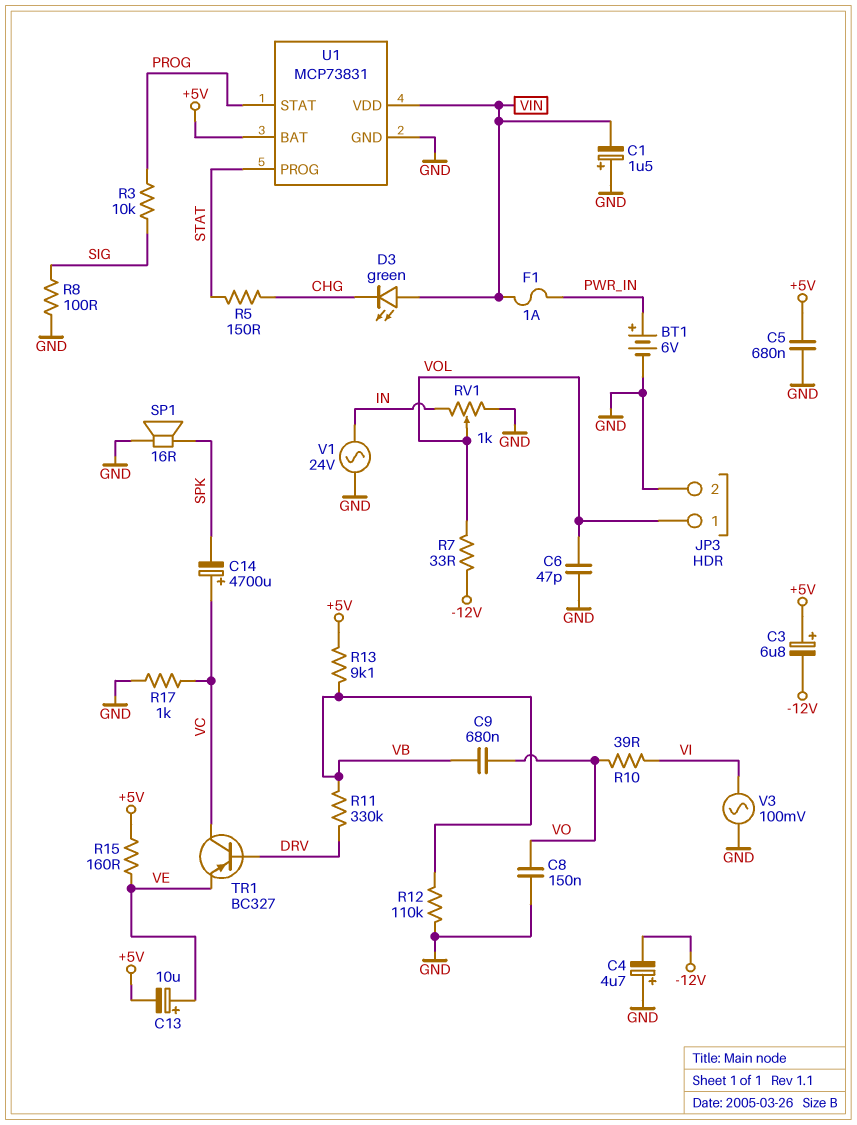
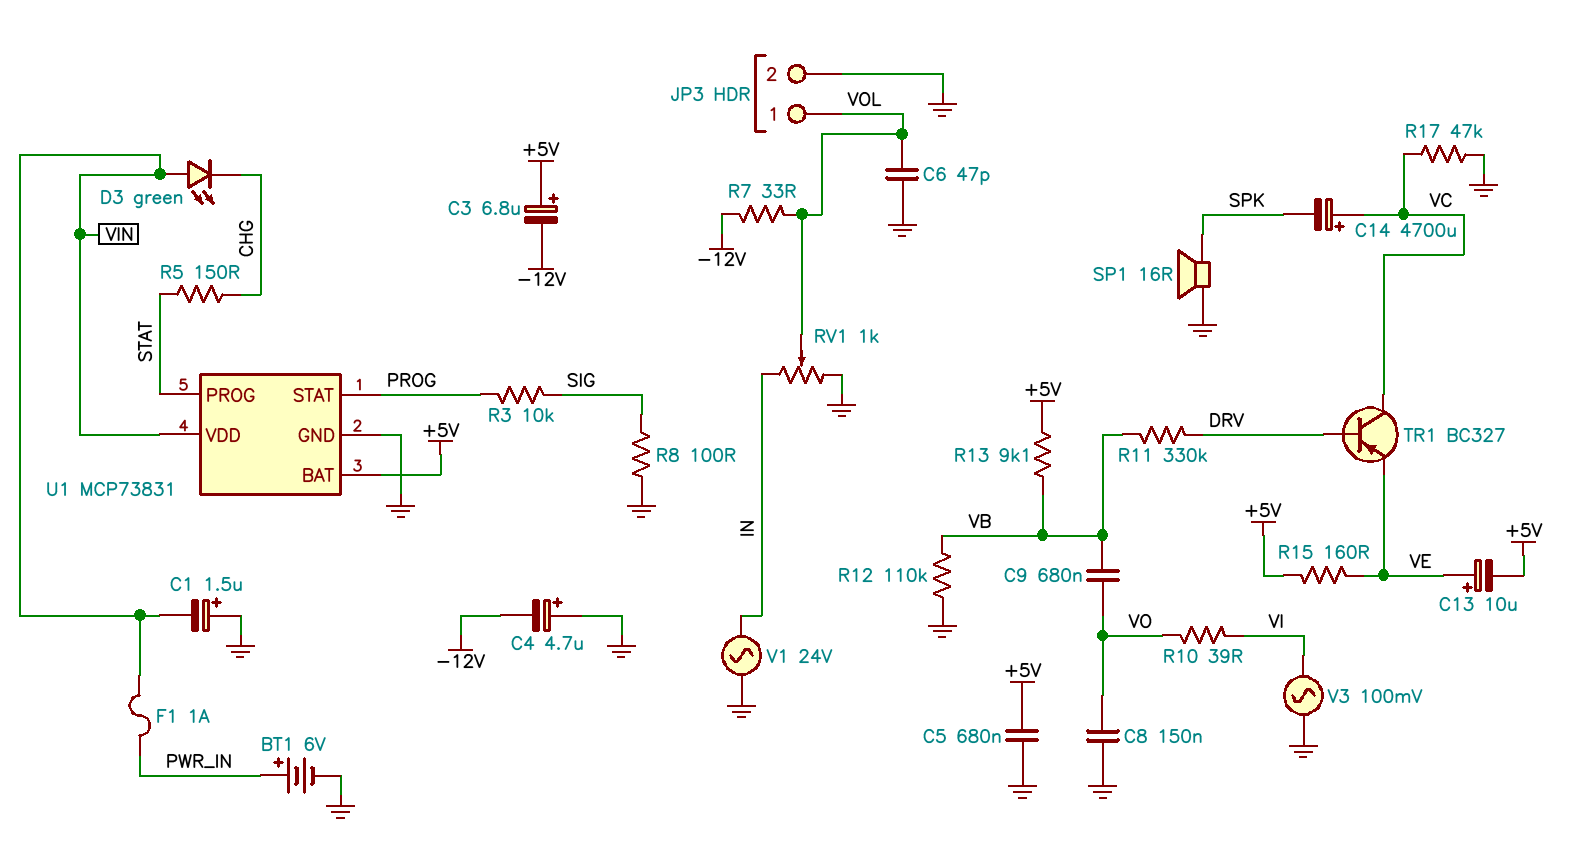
R17: 1k (GND, VC) -> 47k (GND, VC)

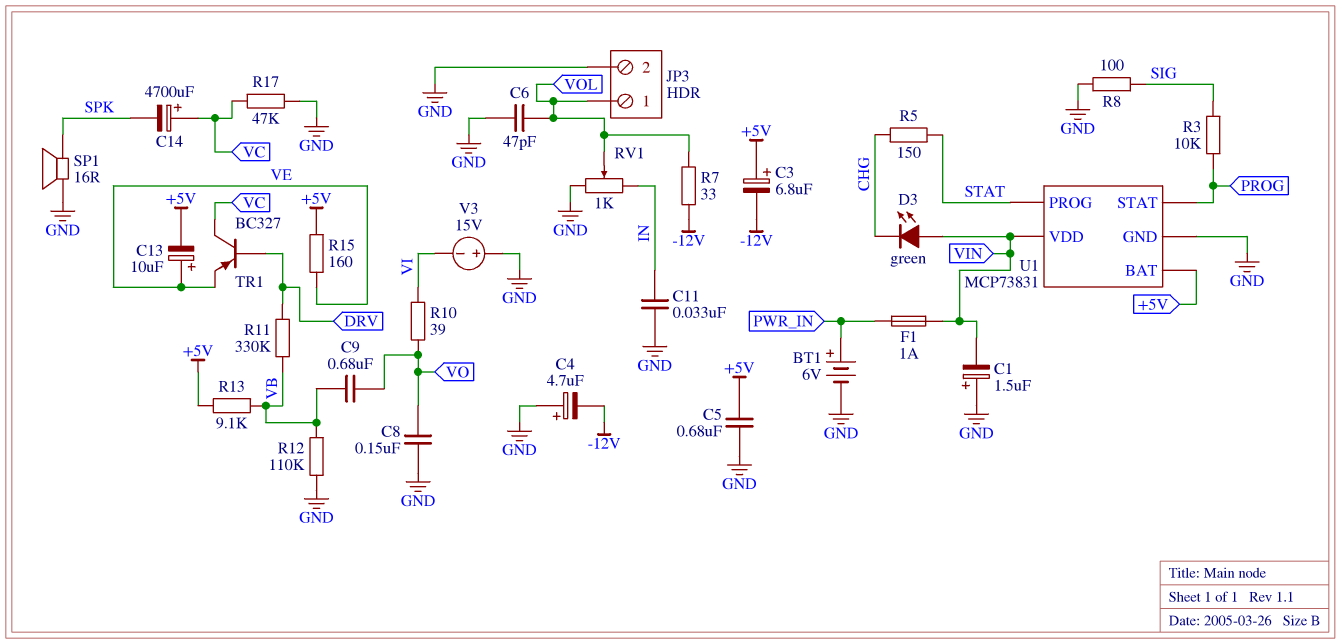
C11: none -> 33nF (GND, IN)
V1: AC 24V (GND, IN) -> none
V3: AC 100mV (GND, VI) -> 15V (plus GND, minus VI)

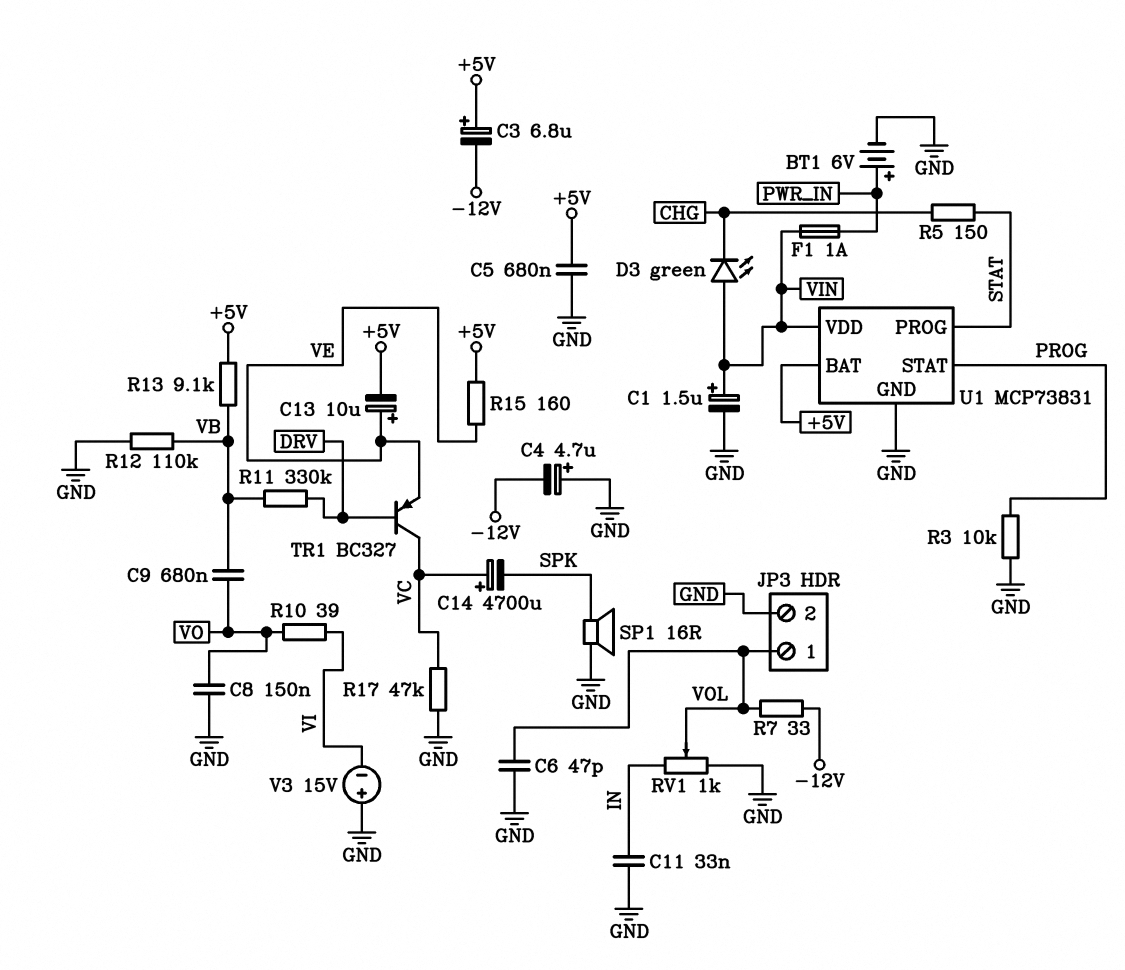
C1: 1.5uF (plus GND, minus VIN) -> 1.5uF (plus VIN, minus GND)
R3: 10k (PROG, SIG) -> 10k (GND, PROG)
R8: 100 (GND, SIG) -> none

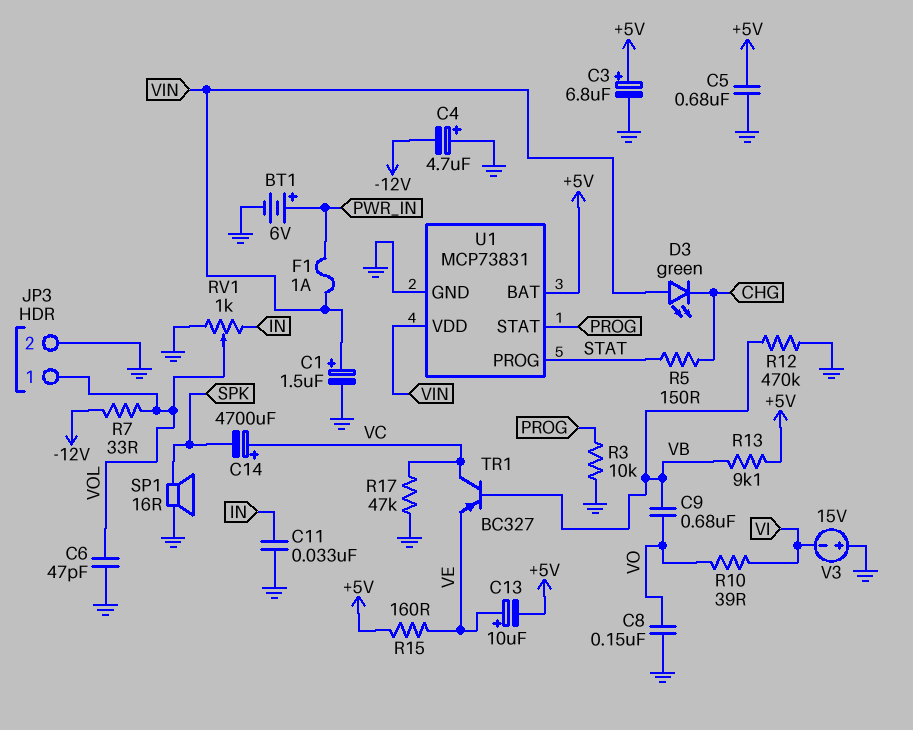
C3: 6.8uF (plus +5V, minus -12V) -> 6.8uF (plus +5V, minus GND)
R11: 330k (DRV, VB) -> none
R12: 110k (GND, VB) -> 470k (GND, VB)
TR1: PNP BC327 (B DRV, C VC, E VE) -> PNP BC327 (B VB, C VC, E VE)

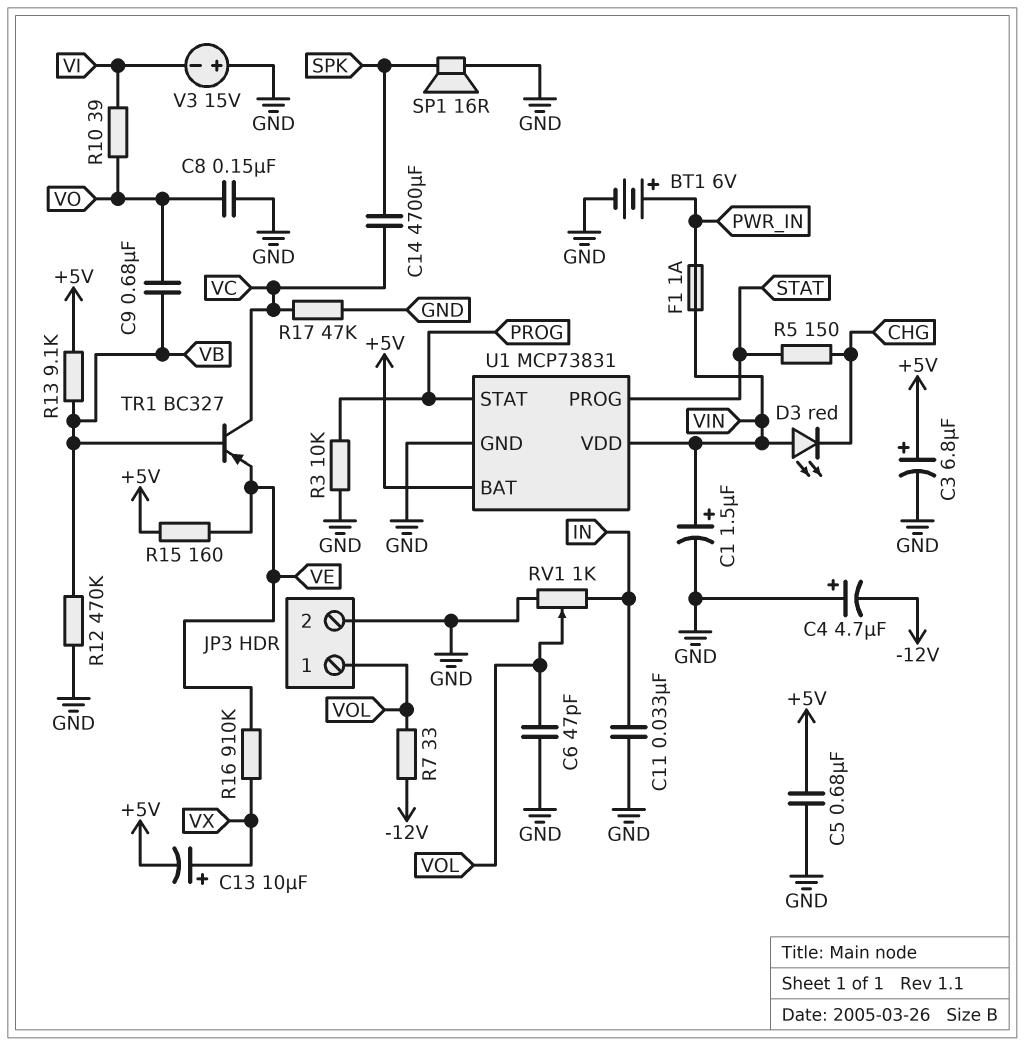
C13: 10uF (plus VE, minus +5V) -> 10uF (plus VX, minus +5V)
C14: 4700uF (plus VC, minus SPK) -> 4700uF (SPK, VC)
D3: LED green (A VIN, K CHG) -> LED red (A VIN, K CHG)
R16: none -> 910k (VE, VX)

